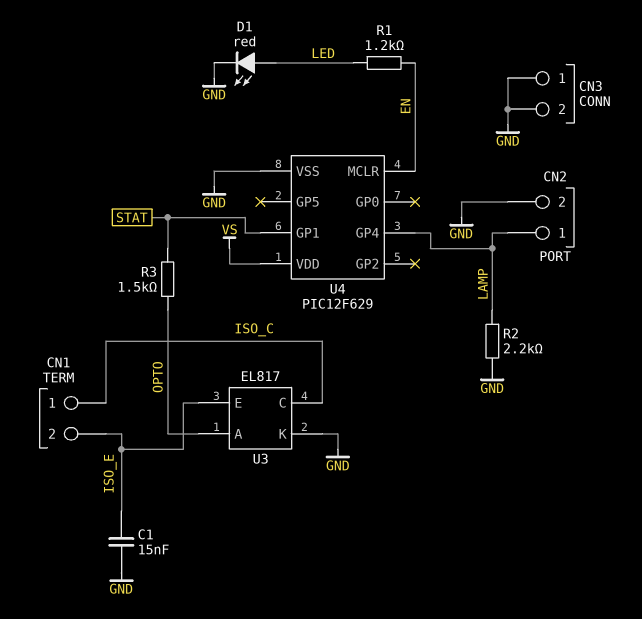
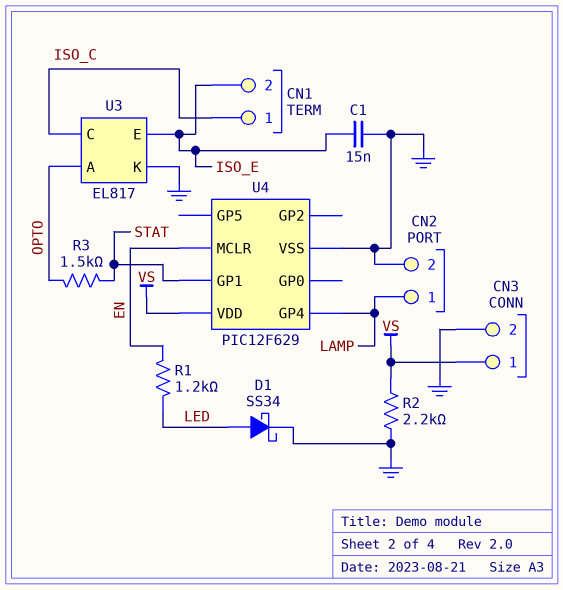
CN3 pin 1: GND -> VS
D1: LED red (A LED, K GND) -> schottky SS34 (A LED, K GND)
R2: 2.2k (GND, LAMP) -> 2.2k (GND, VS)

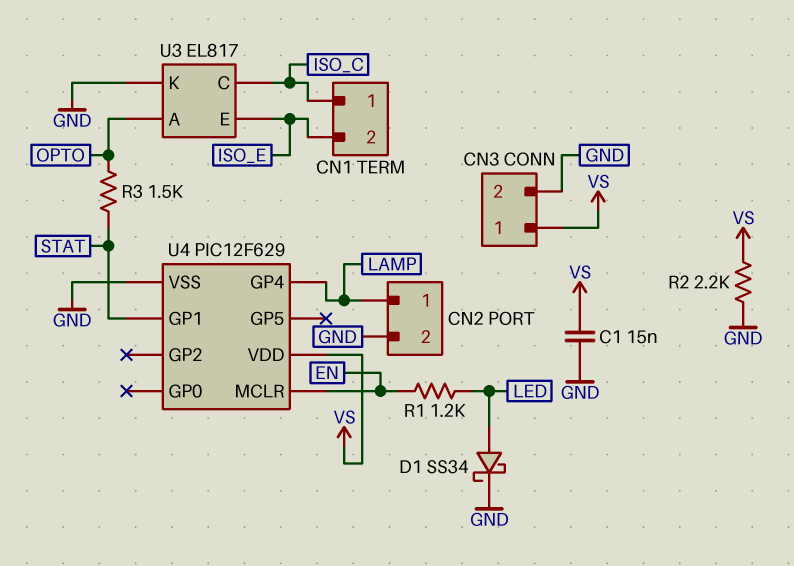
C1: 15nF (GND, ISO_E) -> 15nF (GND, VS)

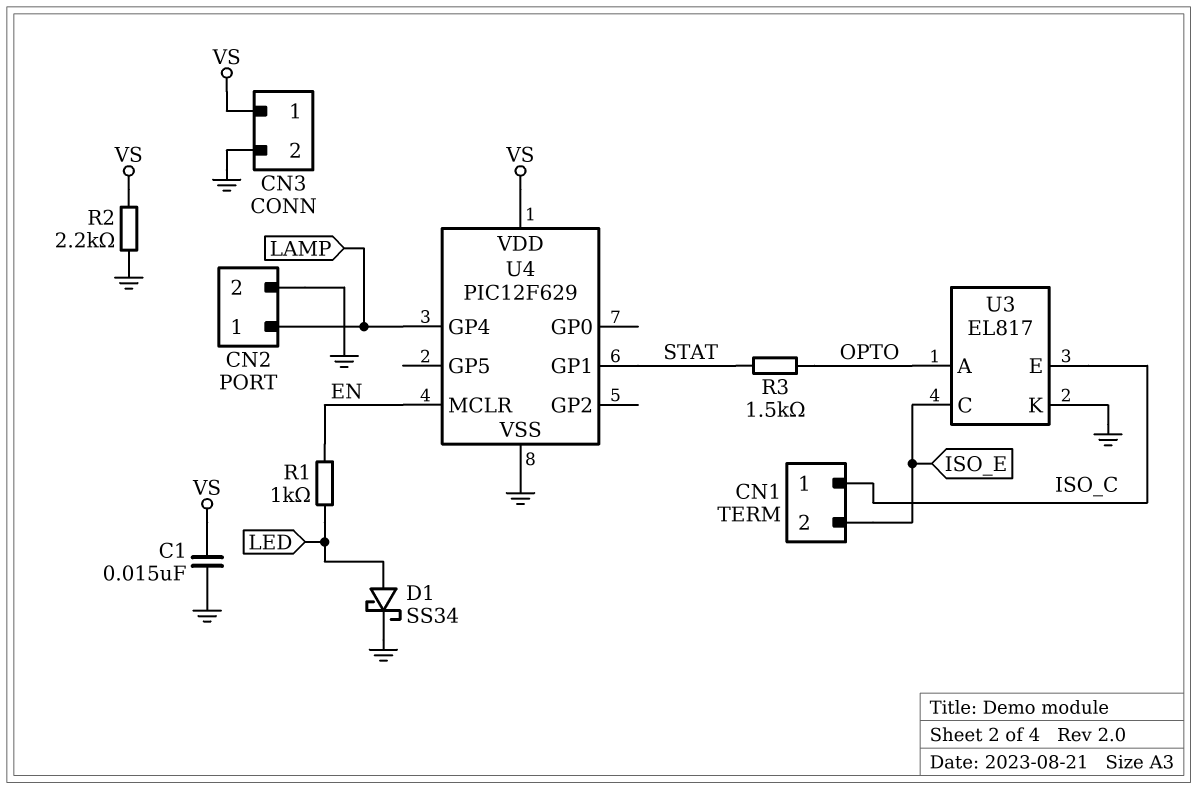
R1: 1.2k (EN, LED) -> 1k (EN, LED)
U3 pin C: ISO_C -> ISO_E
U3 pin E: ISO_E -> ISO_C

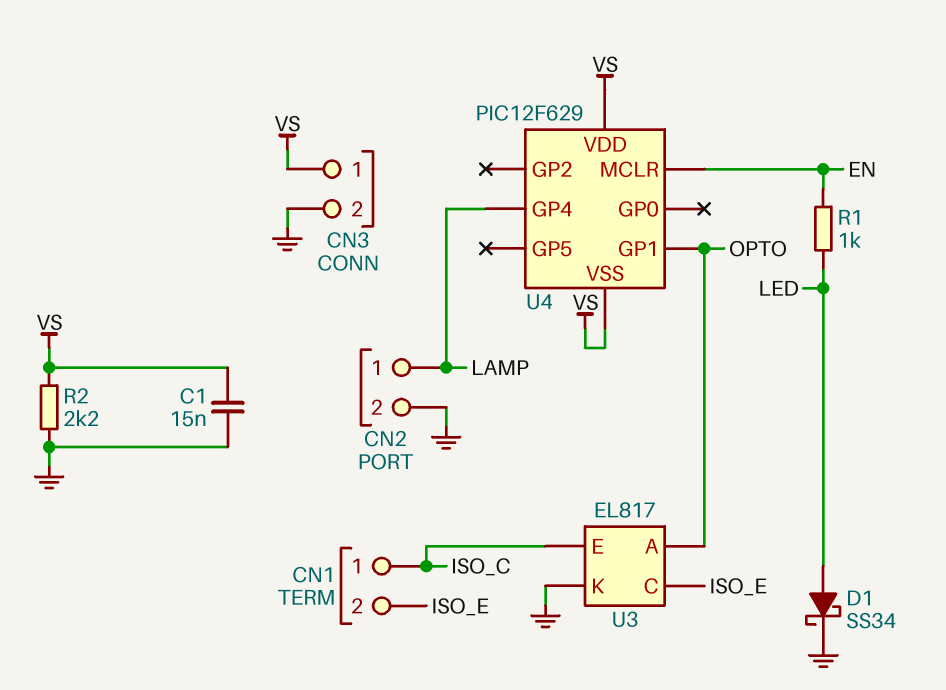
R3: 1.5k (OPTO, STAT) -> none
U4 pin GP1: STAT -> OPTO
U4 pin VSS: GND -> VS

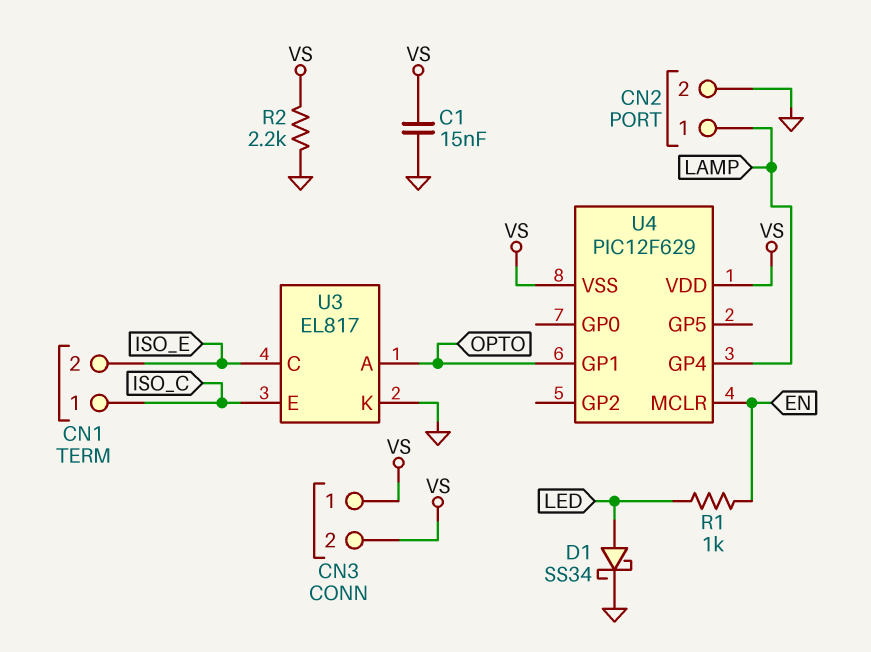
CN3 pin 2: GND -> VS

